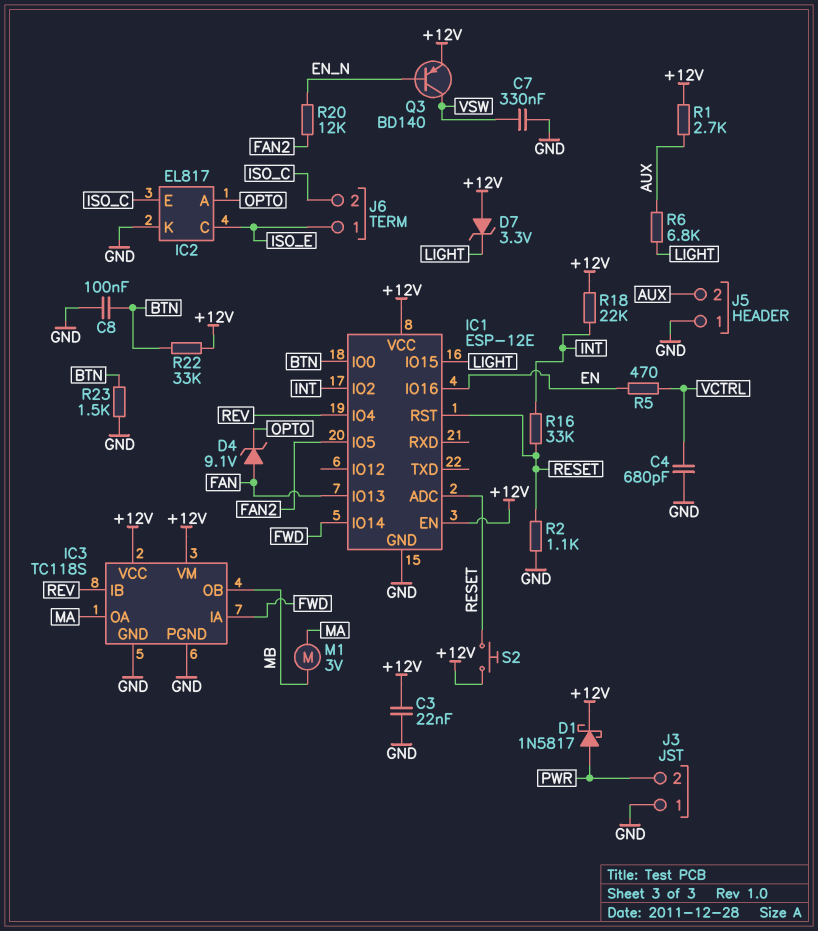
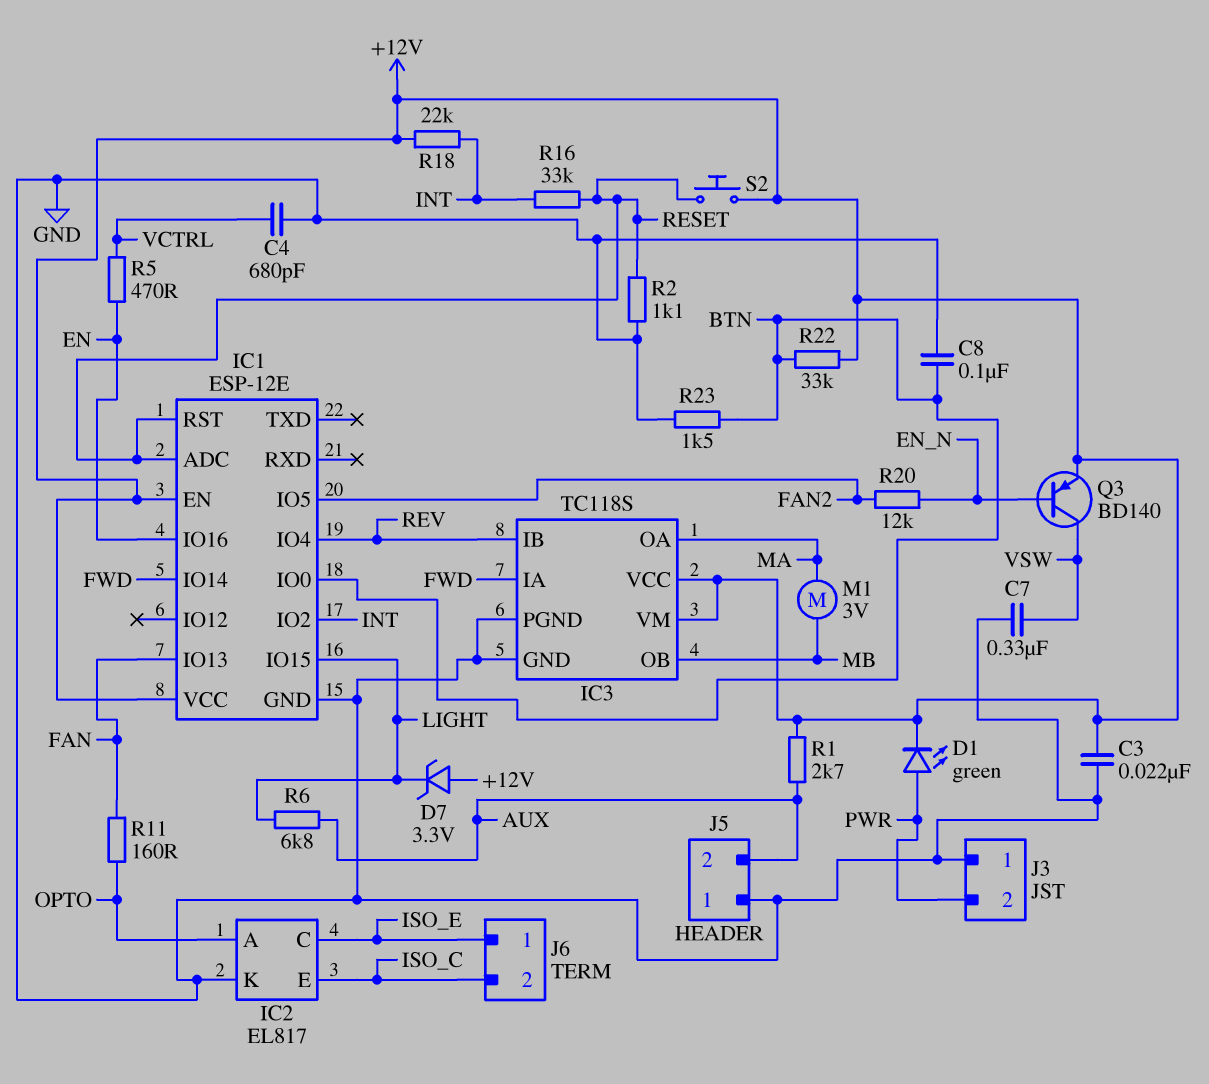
D1: schottky 1N5817 (A PWR, K +12V) -> LED green (A PWR, K +12V)
D4: zener 9.1V (A FAN, K OPTO) -> none
R11: none -> 160 (FAN, OPTO)

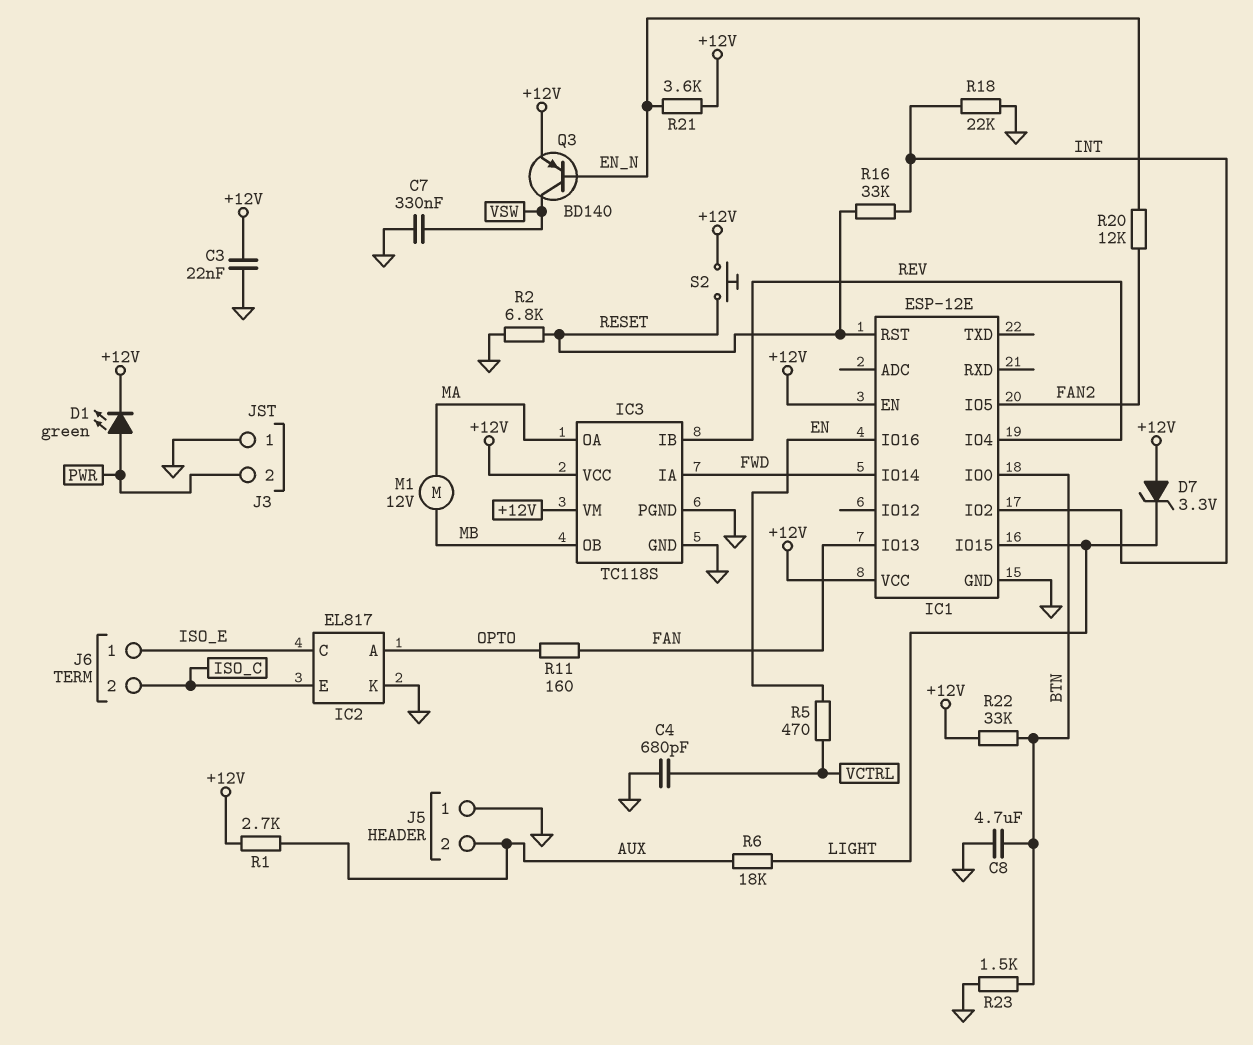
C8: 100nF (BTN, GND) -> 4.7uF (BTN, GND)
IC1 pin ADC: RESET -> none
M1: motor 3V (MA, MB) -> motor 12V (MA, MB)
R2: 1.1k (GND, RESET) -> 6.8k (GND, RESET)
R6: 6.8k (AUX, LIGHT) -> 18k (AUX, LIGHT)
R18: 22k (+12V, INT) -> 22k (GND, INT)
R21: none -> 3.6k (+12V, EN_N)

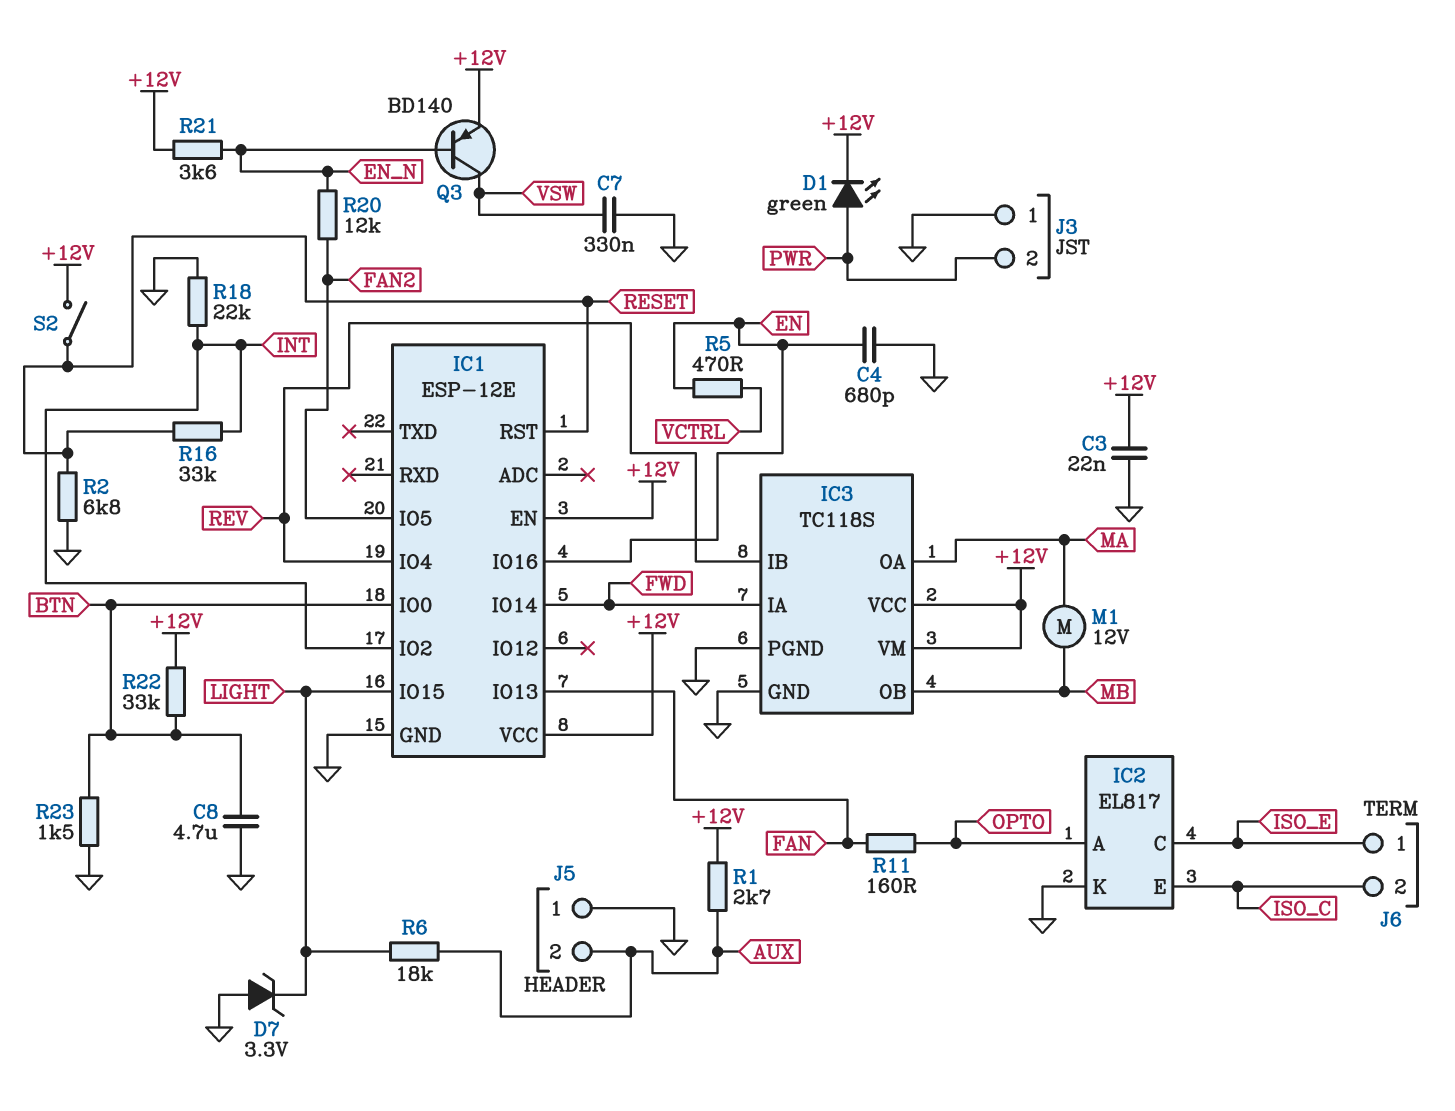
C4: 680pF (GND, VCTRL) -> 680pF (EN, GND)
D7: zener 3.3V (A +12V, K LIGHT) -> zener 3.3V (A GND, K LIGHT)
S2: button (+12V, RESET) -> switch (+12V, RESET)

